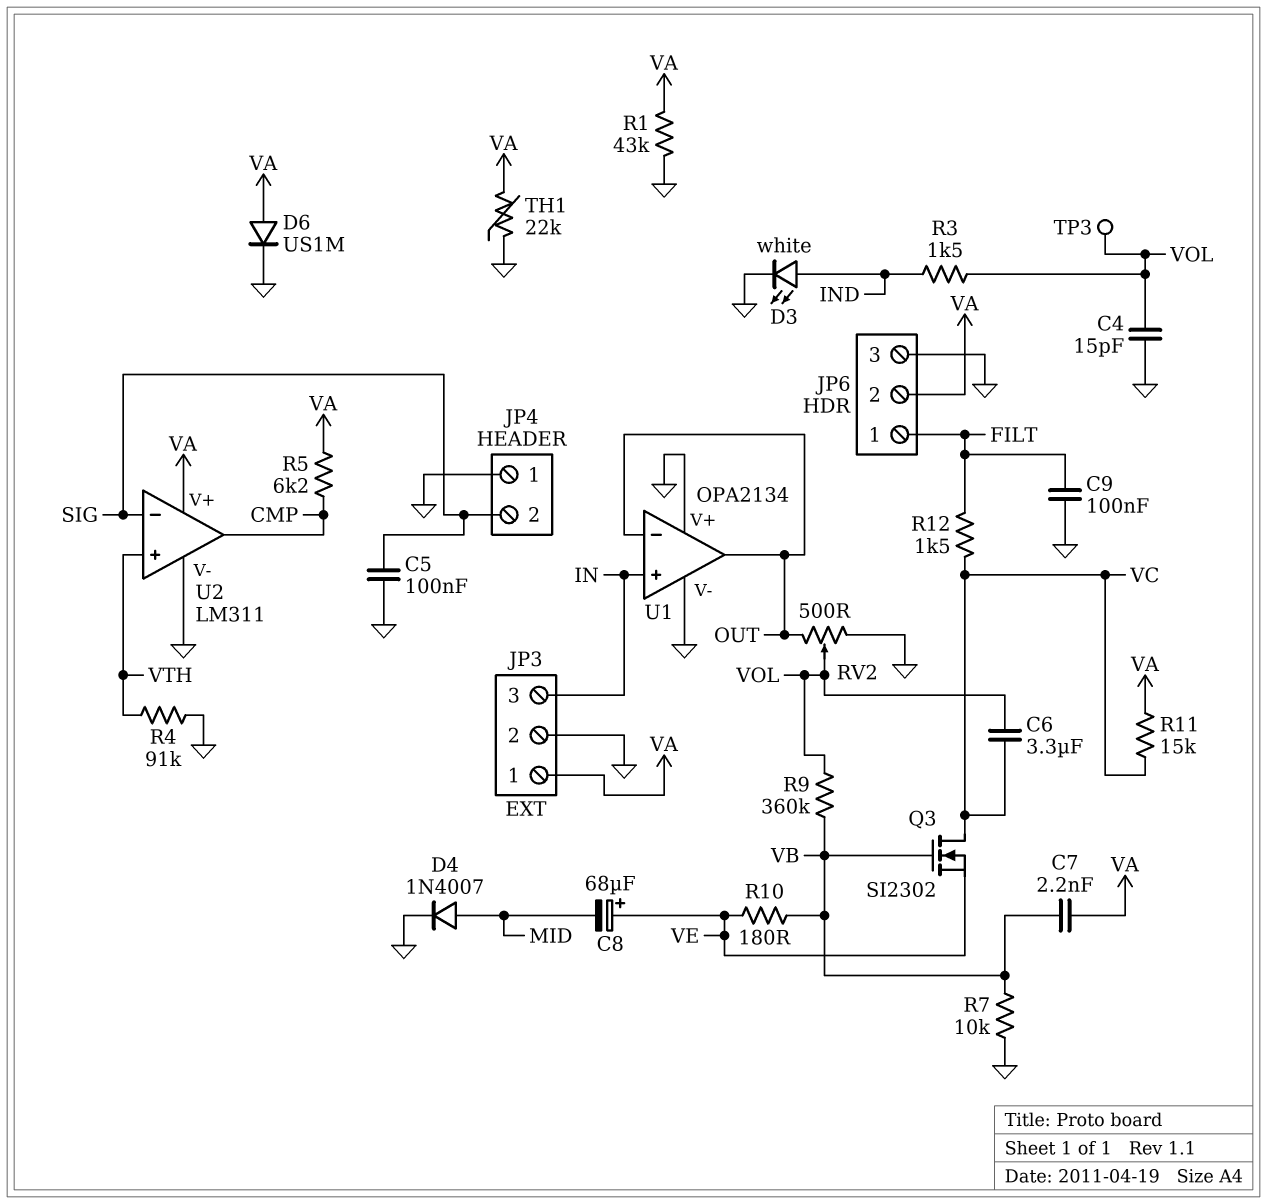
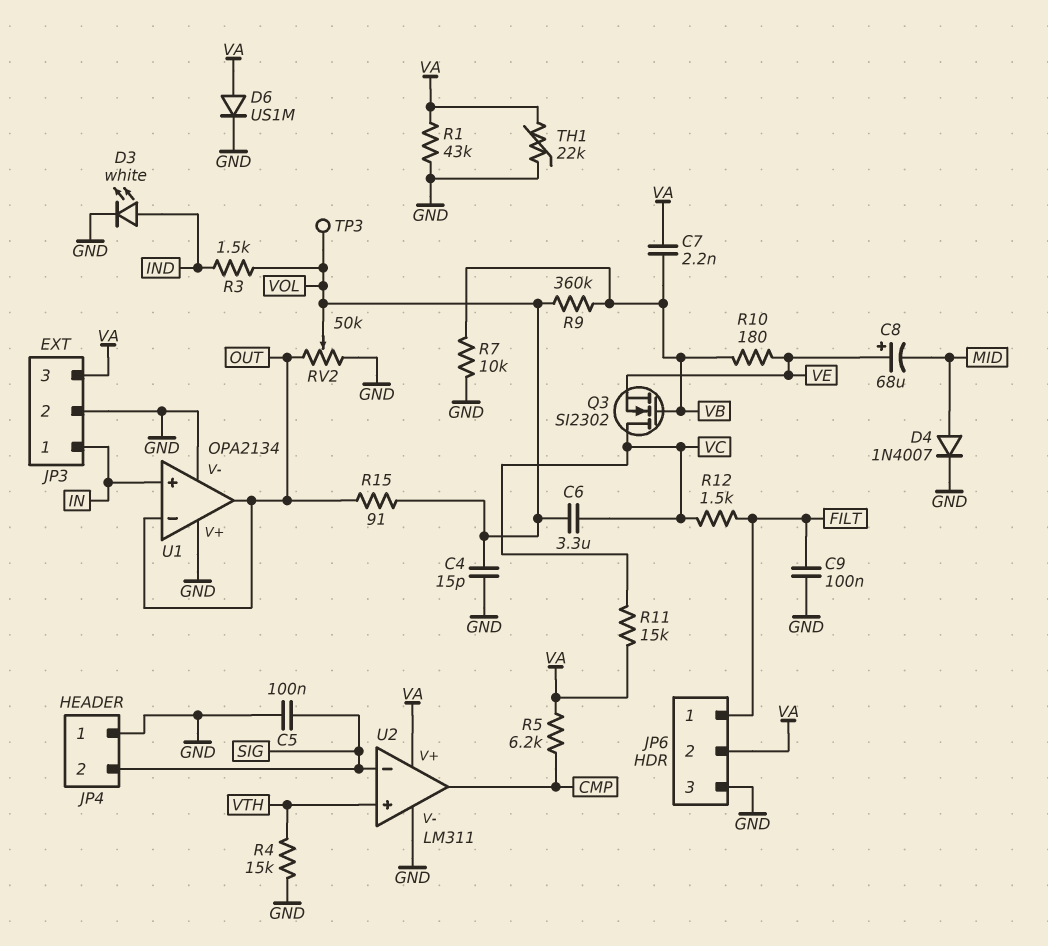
JP3 pin 1: VA -> IN
JP3 pin 3: IN -> VA
R4: 91k (GND, VTH) -> 15k (GND, VTH)
R15: none -> 91 (OUT, VOL)
RV2: 500 (GND, OUT, wiper VOL) -> 50k (GND, OUT, wiper VOL)

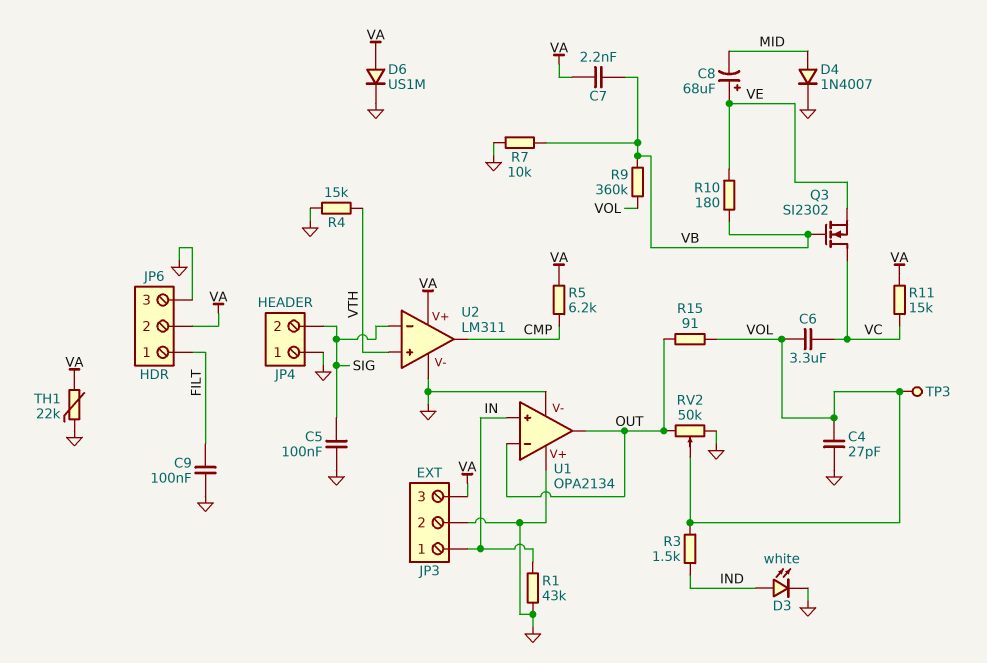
C4: 15pF (GND, VOL) -> 27pF (GND, VOL)
R1: 43k (GND, VA) -> 43k (GND, IN)
R12: 1.5k (FILT, VC) -> none

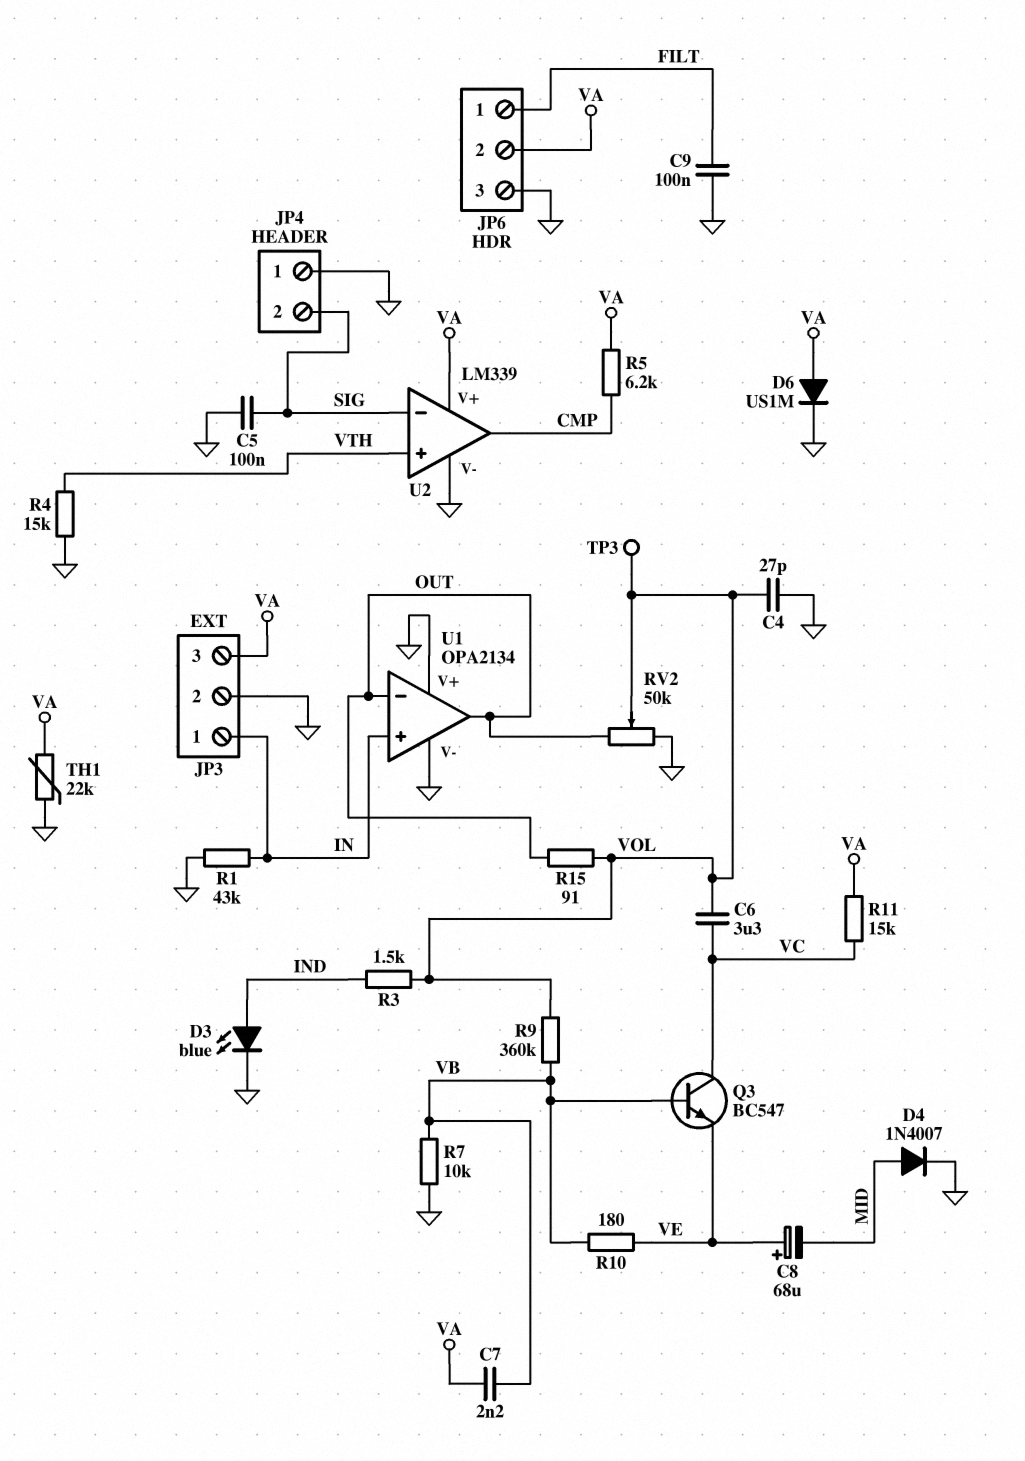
D3: LED white (A IND, K GND) -> LED blue (A IND, K GND)
Q3: NMOS SI2302 (G VB, D VC, S VE) -> NPN BC547 (B VB, C VC, E VE)
U2: LM311 -> LM339

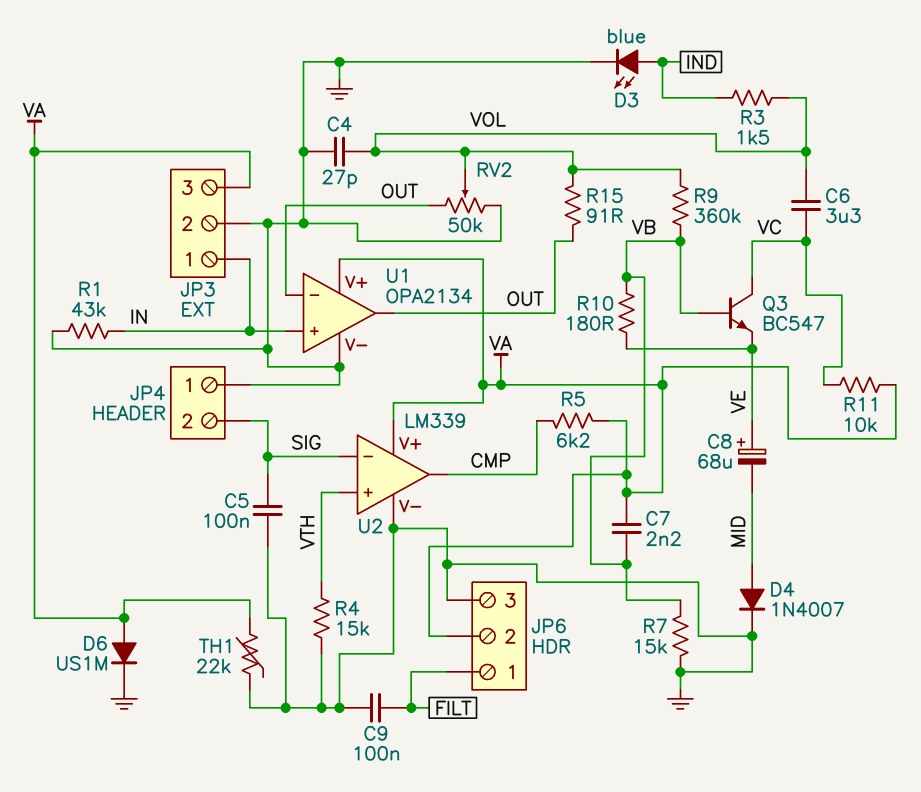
R7: 10k (GND, VB) -> 15k (GND, VB)
R11: 15k (VA, VC) -> 10k (VA, VC)
TP3: test point (VOL) -> none
U1 pin V+: GND -> VA

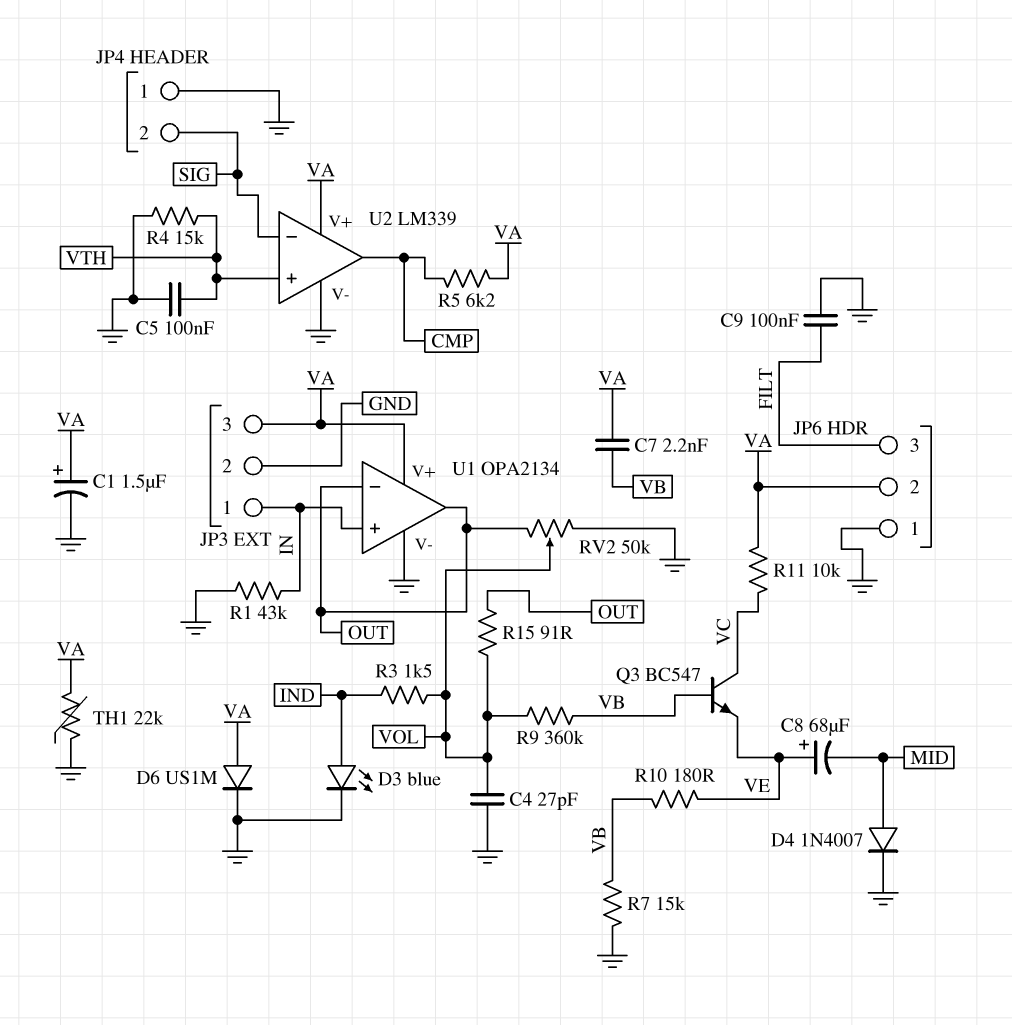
C1: none -> 1.5uF (plus VA, minus GND)
C5: 100nF (GND, SIG) -> 100nF (GND, VTH)
C6: 3.3uF (VC, VOL) -> none
JP6 pin 1: FILT -> GND
JP6 pin 3: GND -> FILT

